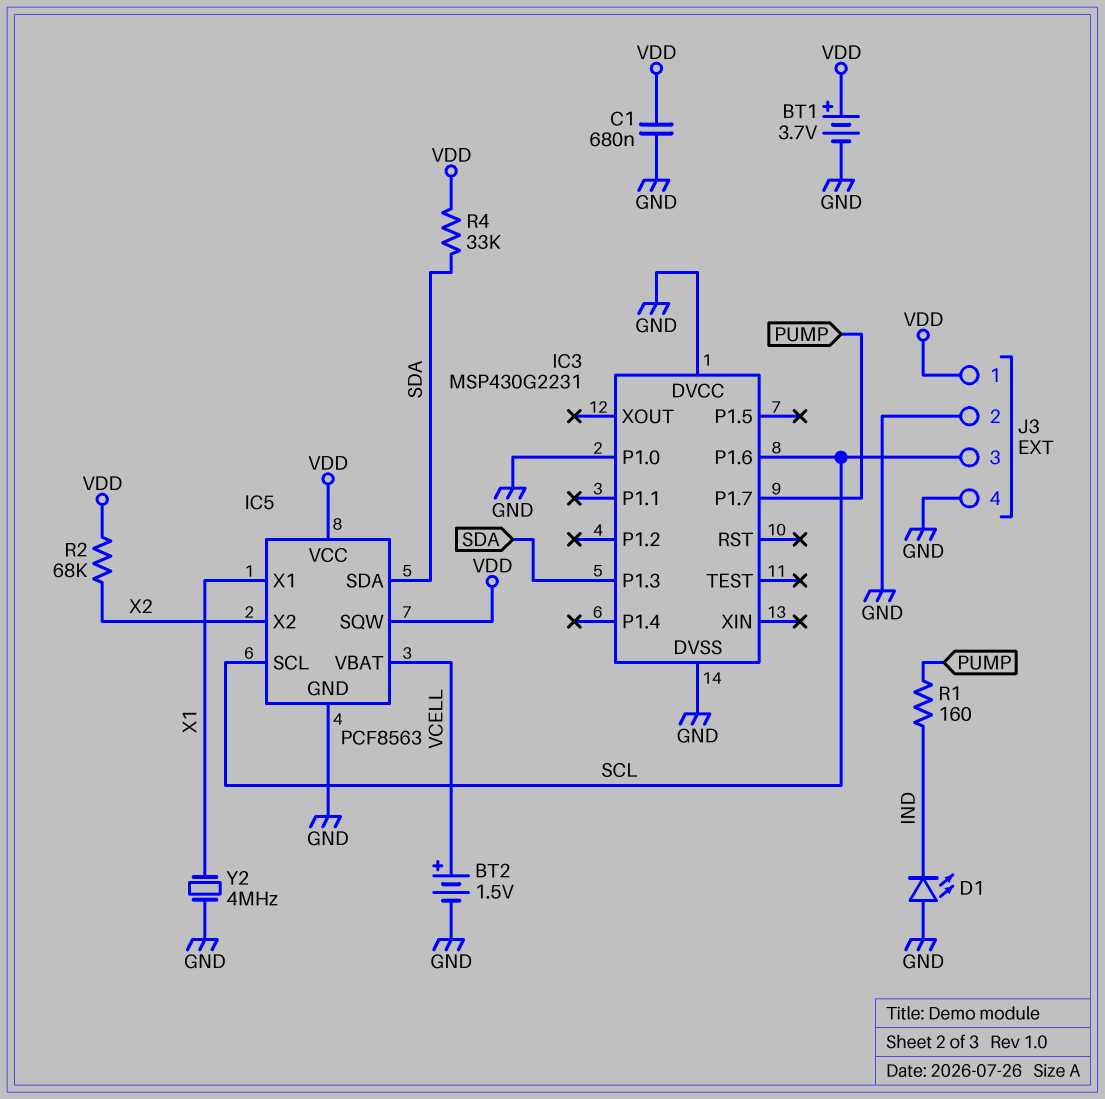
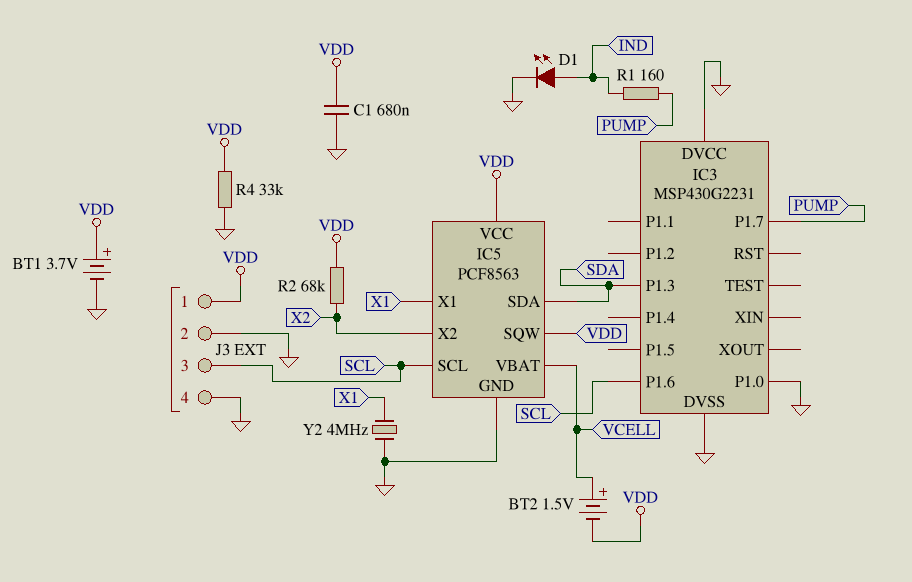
BT2: 1.5V (plus VCELL, minus GND) -> 1.5V (plus VCELL, minus VDD)
D1: LED (A GND, K IND) -> LED (A IND, K GND)
R4: 33k (SDA, VDD) -> 33k (GND, VDD)

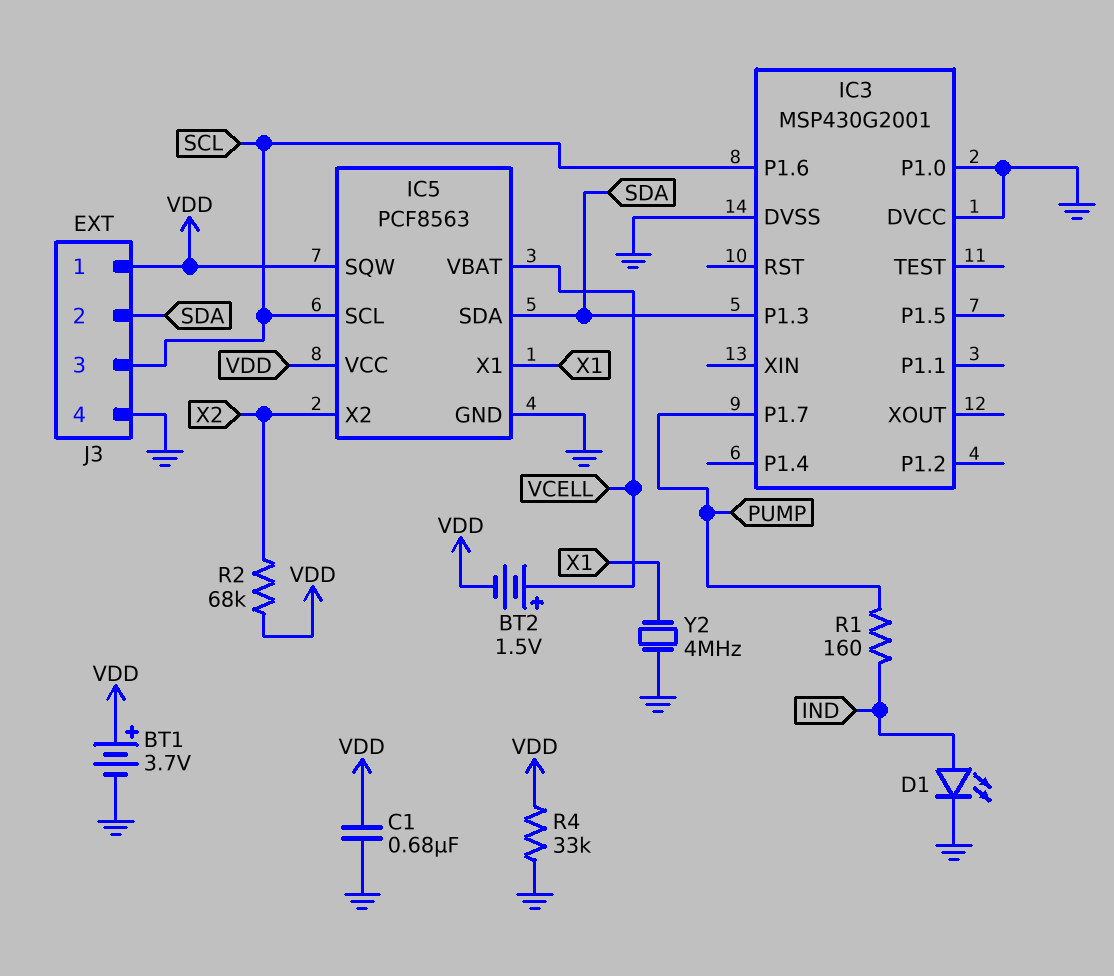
IC3: MSP430G2231 -> MSP430G2001
J3 pin 2: GND -> SDA

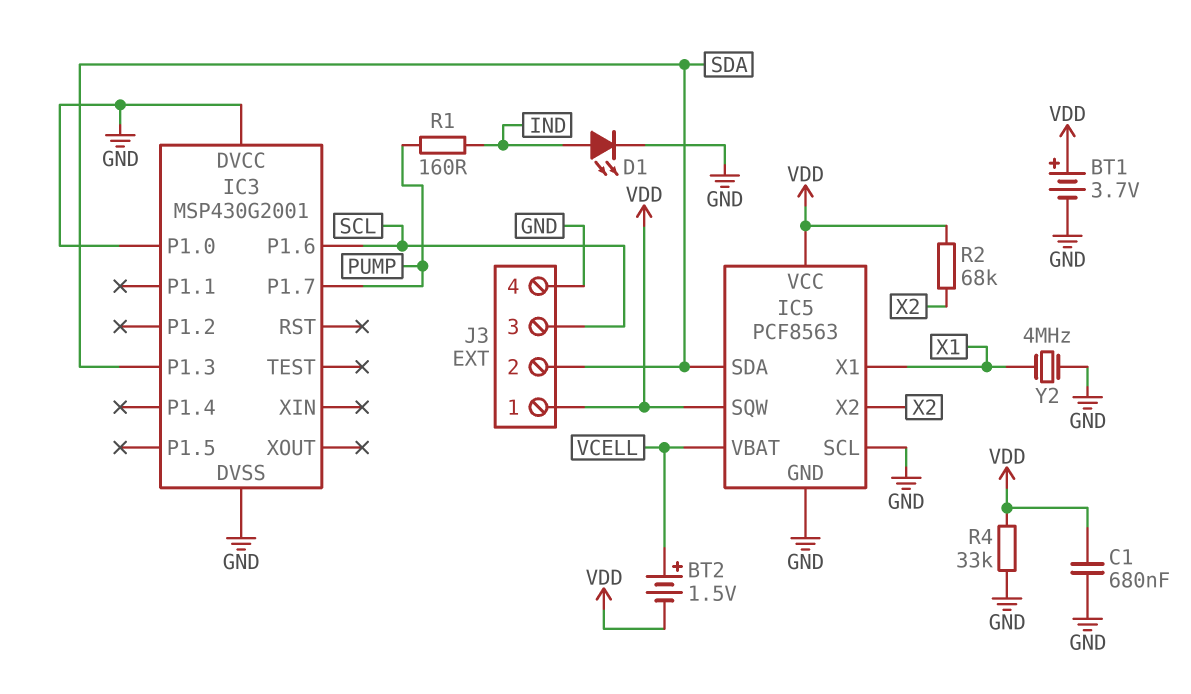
IC5 pin SCL: SCL -> GND

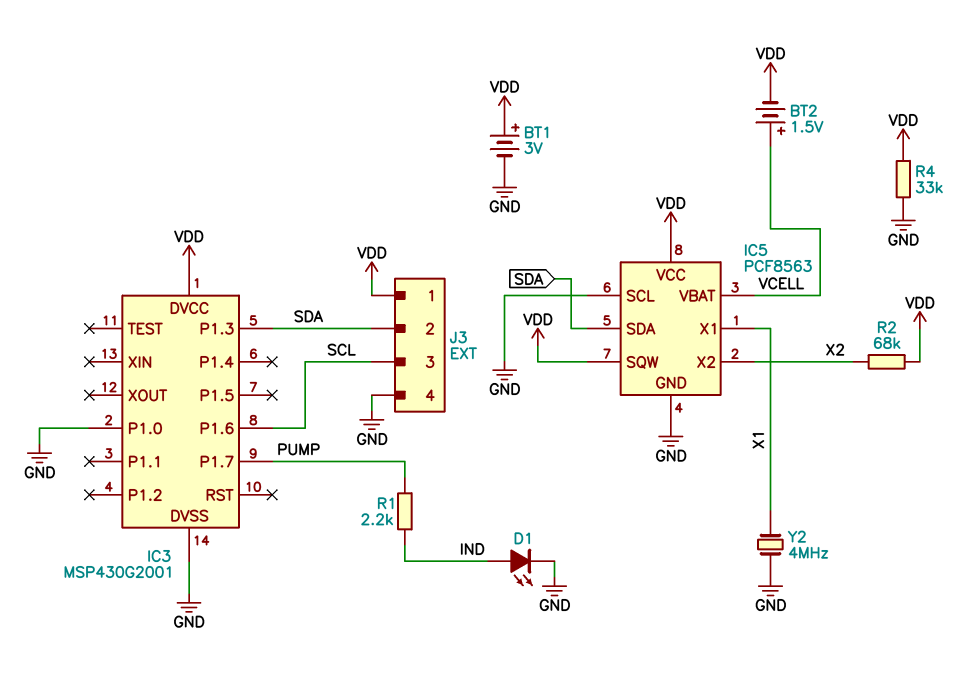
BT1: 3.7V (plus VDD, minus GND) -> 3V (plus VDD, minus GND)
C1: 680nF (GND, VDD) -> none
IC3 pin DVCC: GND -> VDD
R1: 160 (IND, PUMP) -> 2.2k (IND, PUMP)

